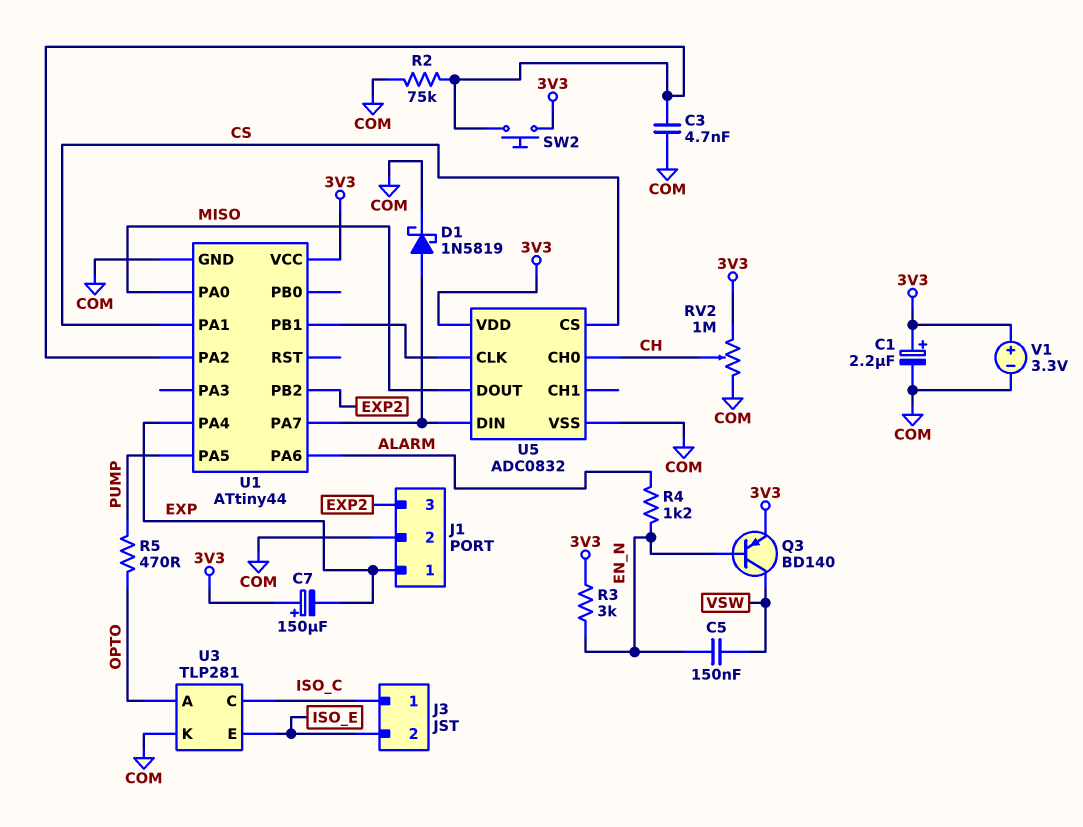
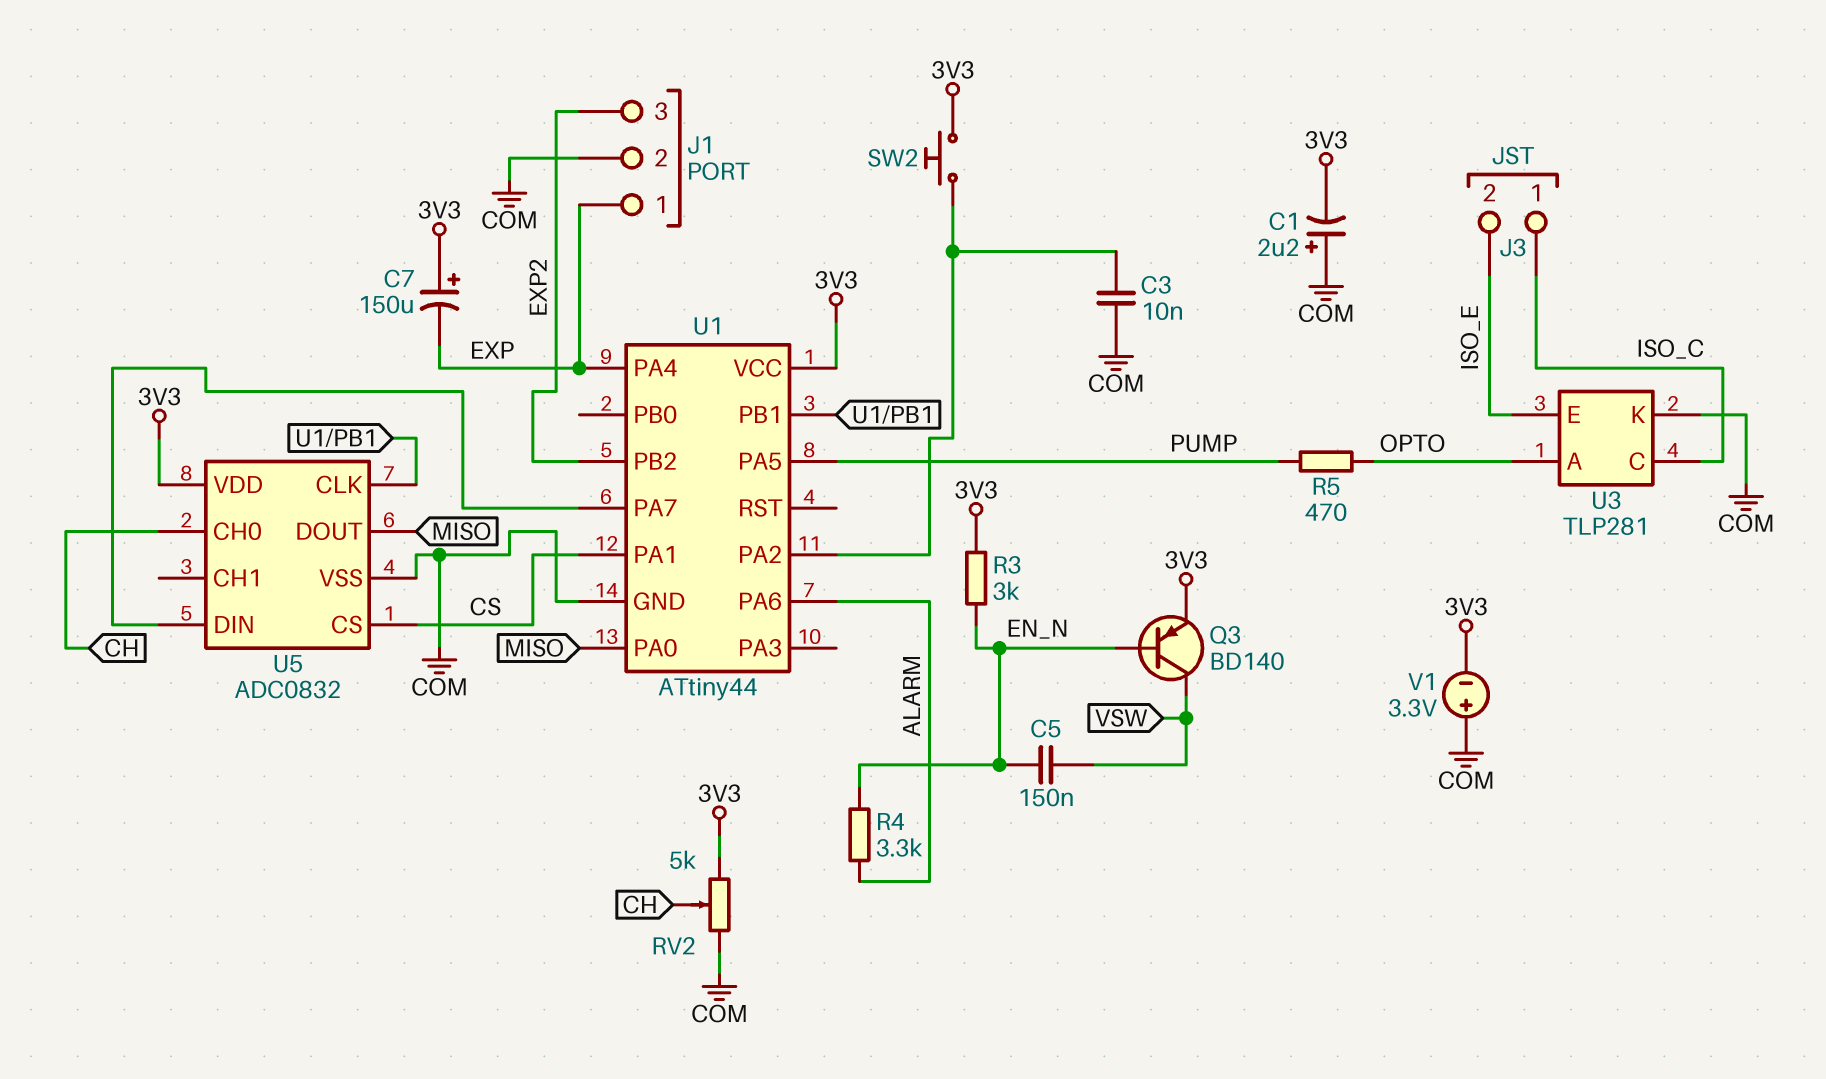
C1: 2.2uF (plus 3V3, minus COM) -> 2.2uF (plus COM, minus 3V3)
C3: 4.7nF (COM, U1/PA2) -> 10nF (COM, U1/PA2)
D1: schottky 1N5819 (A U1/PA7, K COM) -> none
R2: 75k (COM, U1/PA2) -> none
R4: 1.2k (ALARM, EN_N) -> 3.3k (ALARM, EN_N)
RV2: 1M (3V3, COM, wiper CH) -> 5k (3V3, COM, wiper CH)
V1: 3.3V (plus 3V3, minus COM) -> 3.3V (plus COM, minus 3V3)

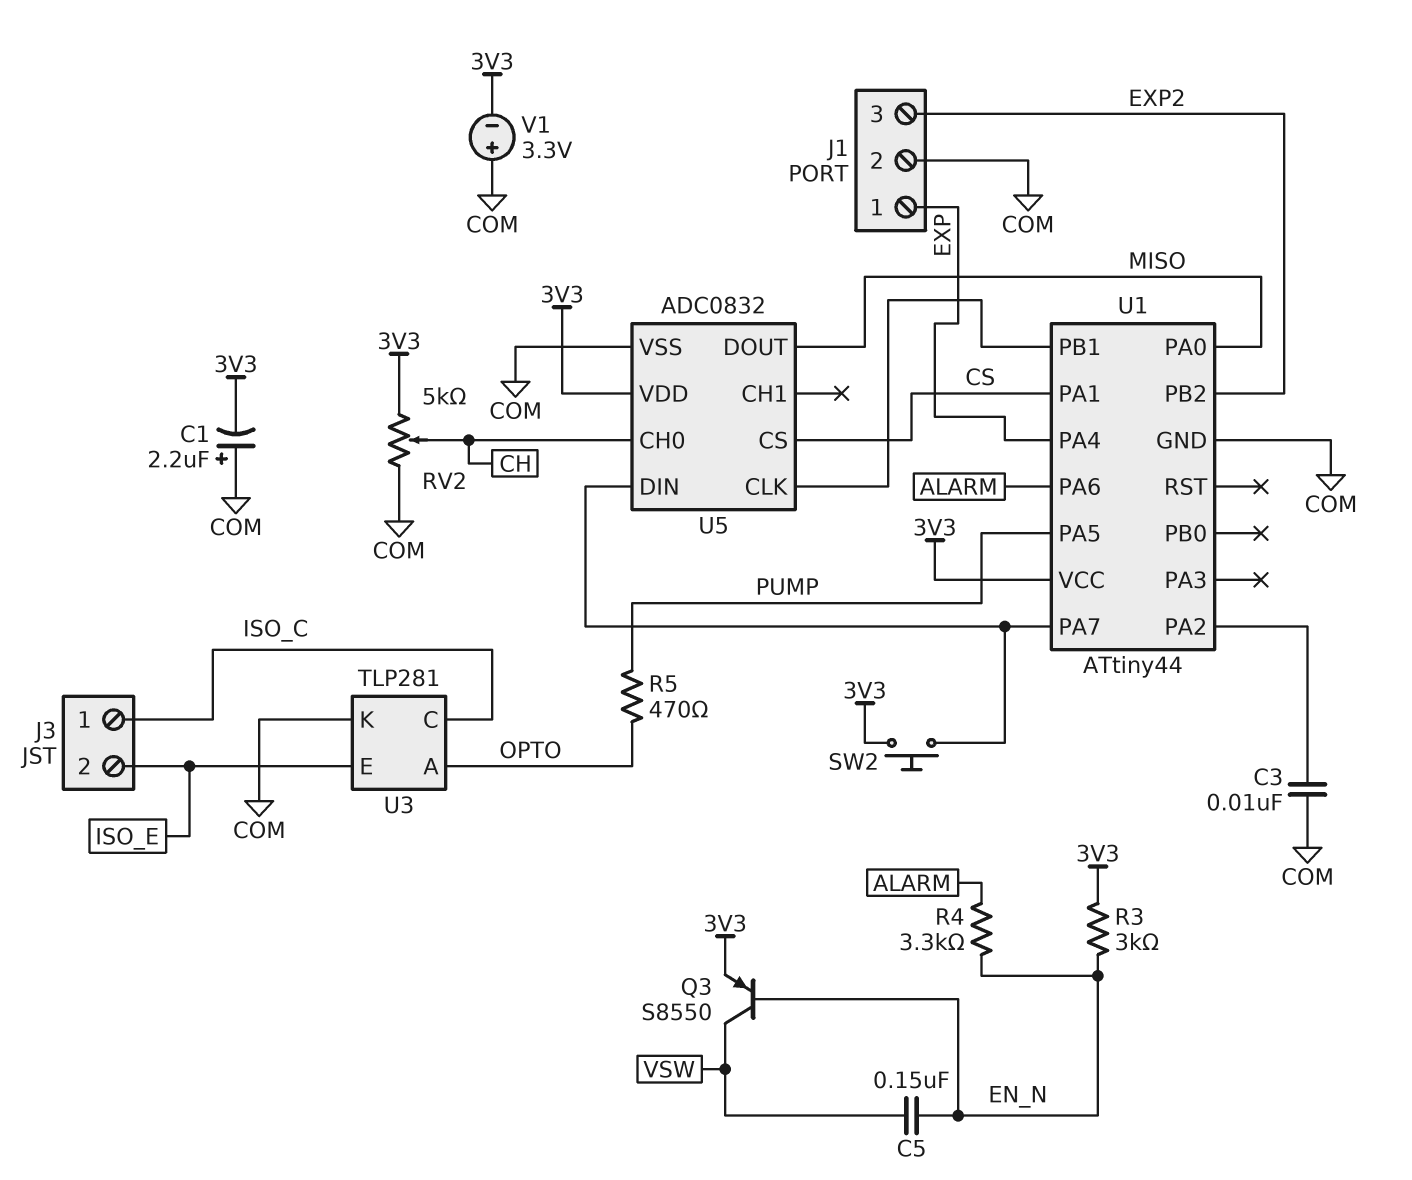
C7: 150uF (plus 3V3, minus EXP) -> none
Q3: PNP BD140 (B EN_N, C VSW, E 3V3) -> PNP S8550 (B EN_N, C VSW, E 3V3)
SW2: button (3V3, U1/PA2) -> button (3V3, U1/PA7)

